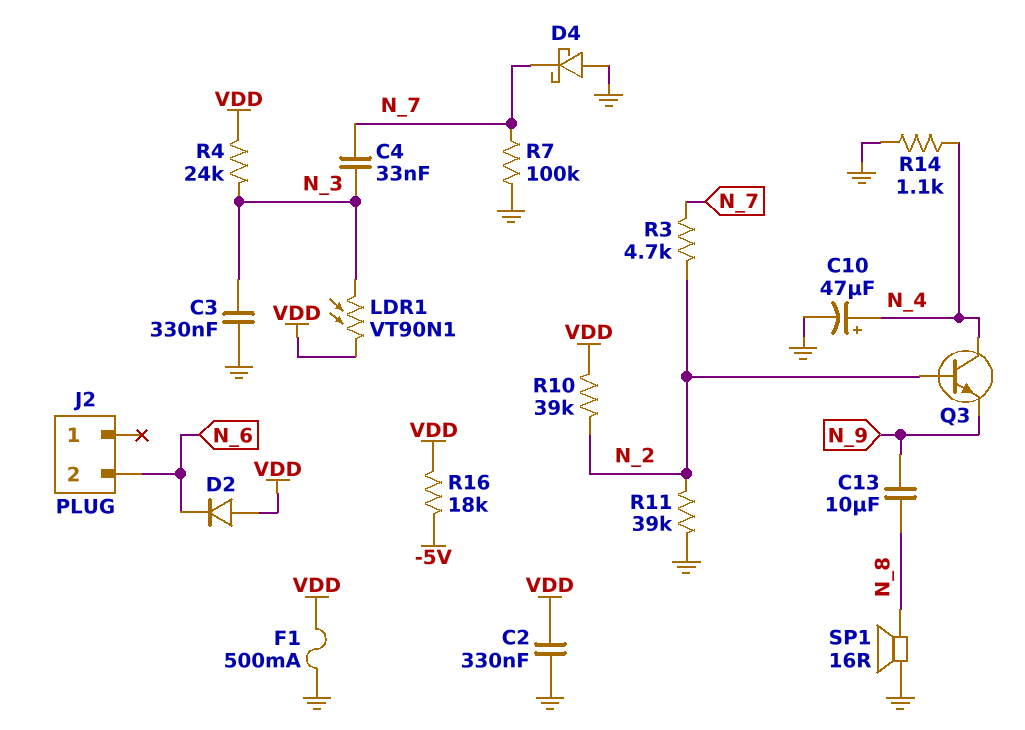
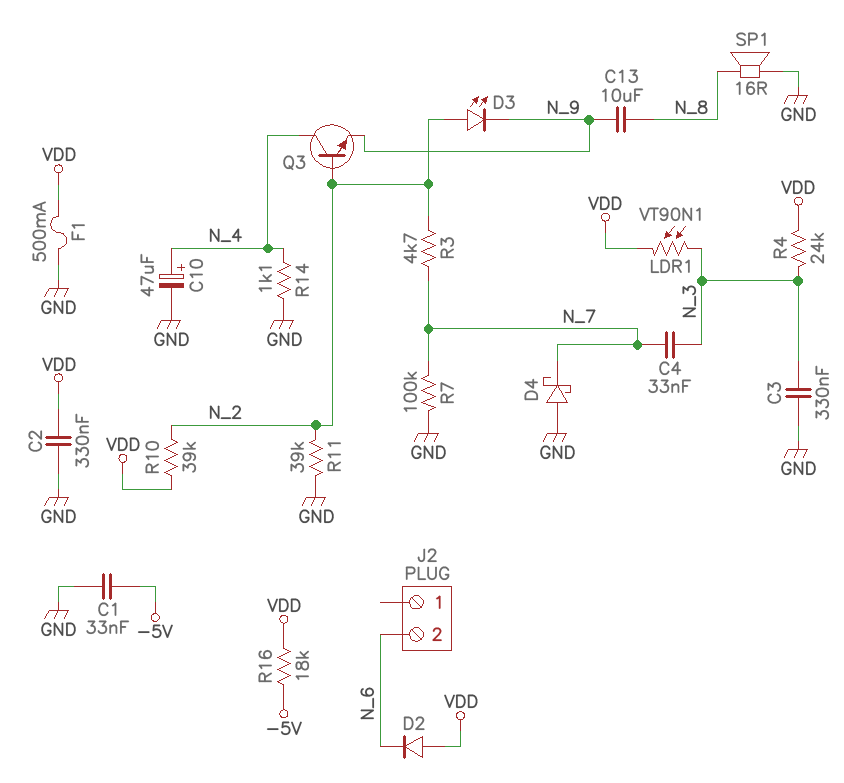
C1: none -> 33nF (-5V, GND)
D3: none -> LED (A N_2, K N_9)

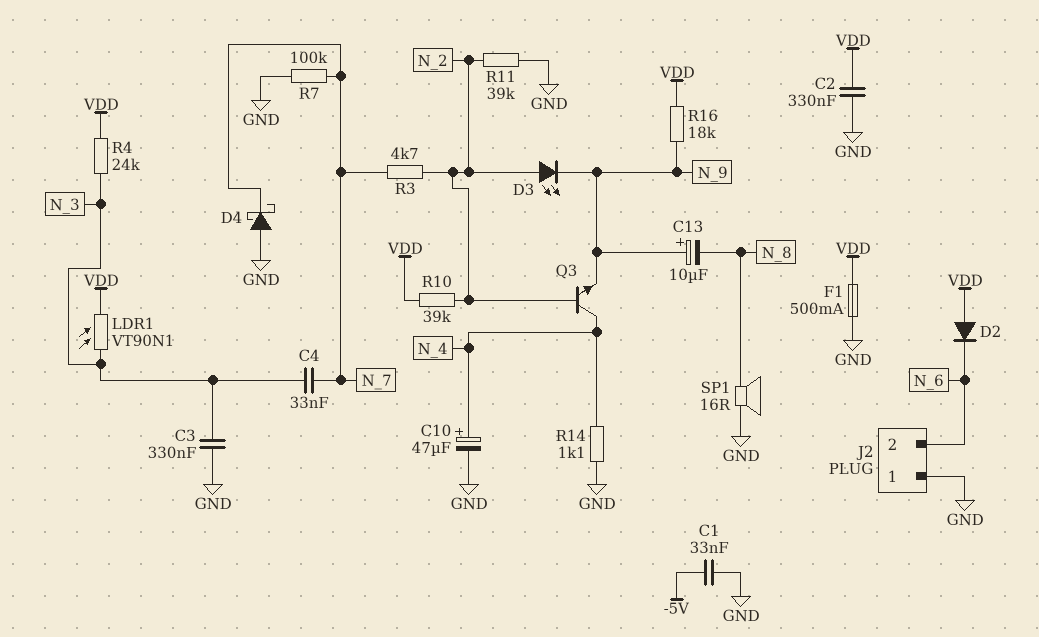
C13: 10uF (N_8, N_9) -> 10uF (plus N_9, minus N_8)
J2 pin 1: none -> GND
R16: 18k (-5V, VDD) -> 18k (N_9, VDD)

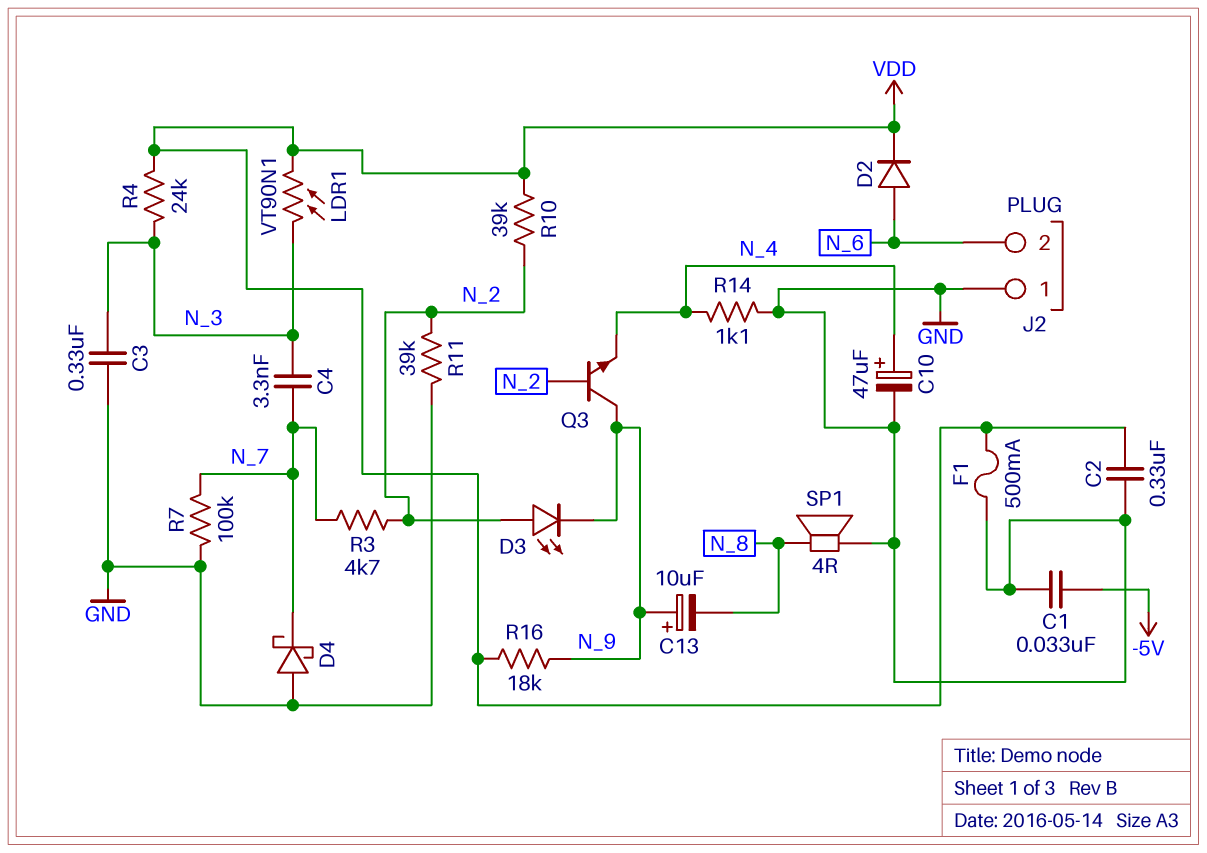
C4: 33nF (N_3, N_7) -> 3.3nF (N_3, N_7)
D2: diode (A VDD, K N_6) -> diode (A N_6, K VDD)
Q3: NPN (B N_2, C N_4, E N_9) -> NPN (B N_2, C N_9, E N_4)
SP1: speaker 16R (GND, N_8) -> speaker 4R (GND, N_8)

